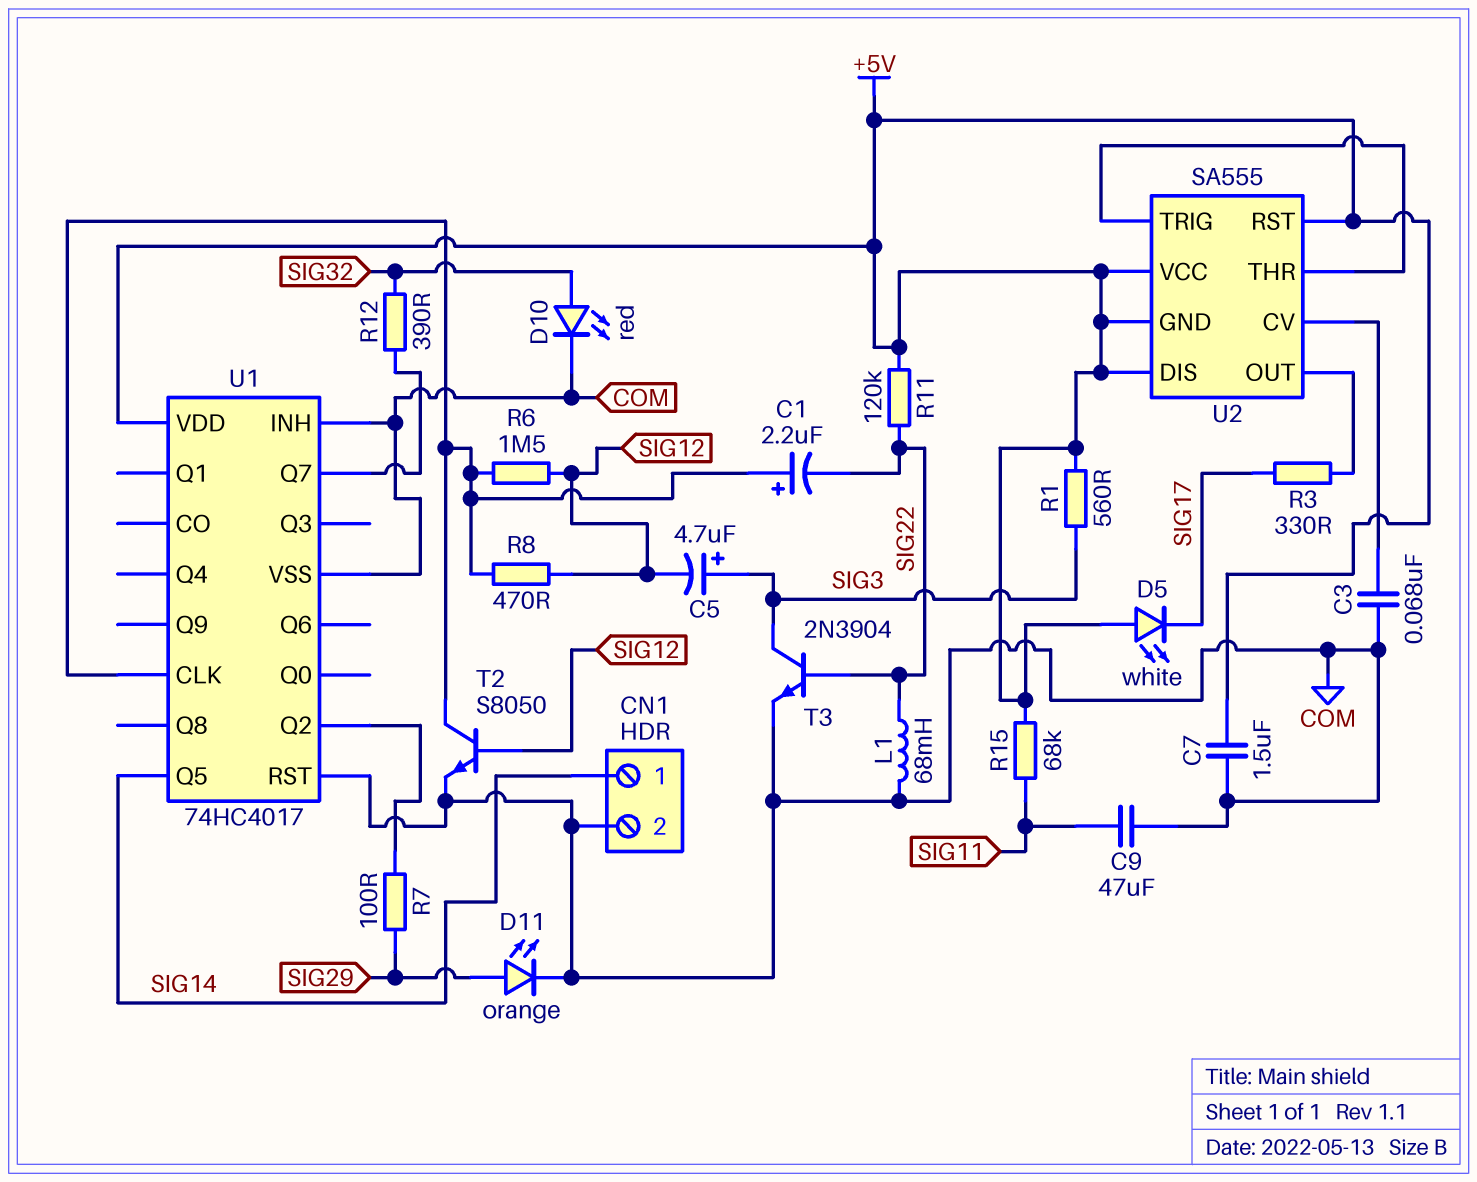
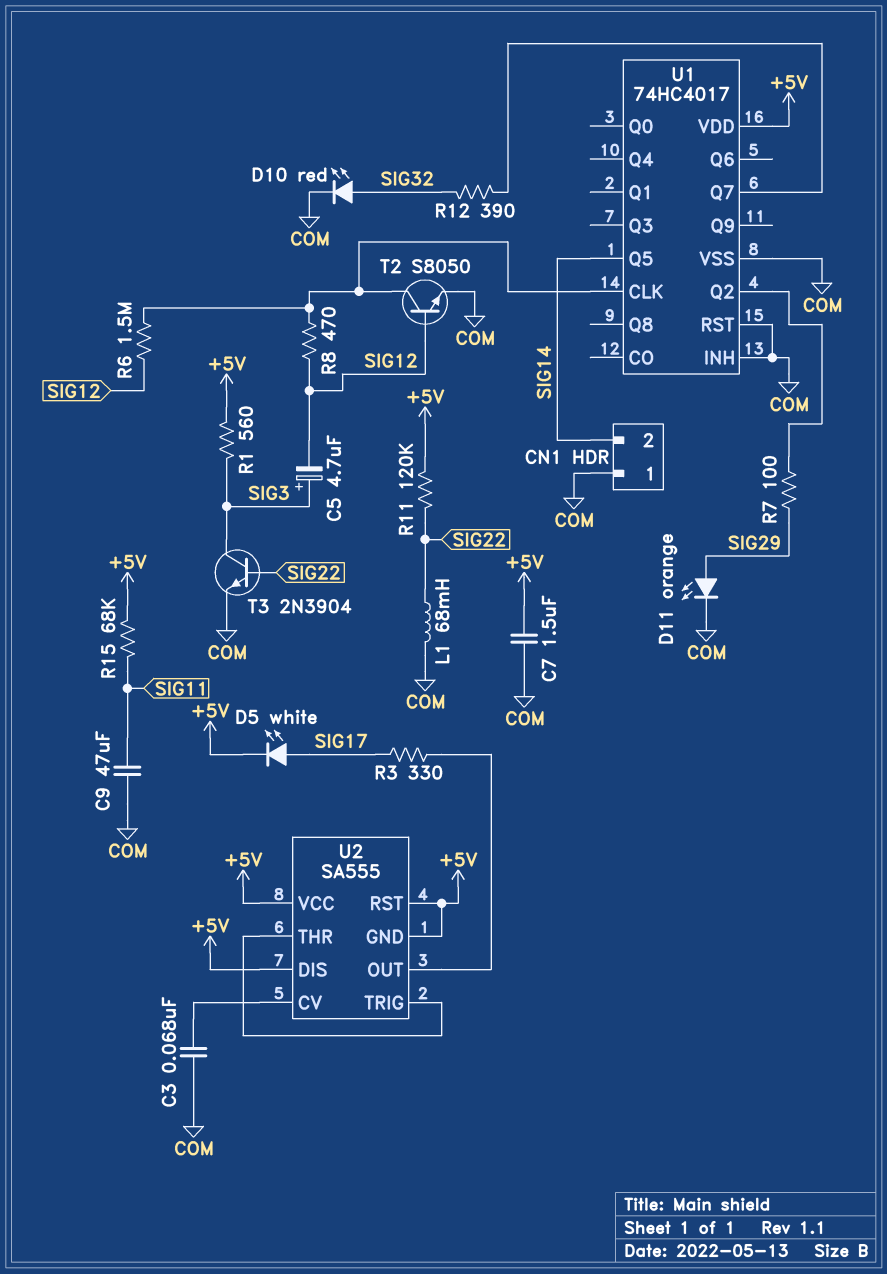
C1: 2.2uF (plus U1/CLK, minus SIG22) -> none
CN1 pin 1: SIG14 -> COM
CN1 pin 2: COM -> SIG14
D5: LED white (A +5V, K SIG17) -> LED white (A SIG17, K +5V)

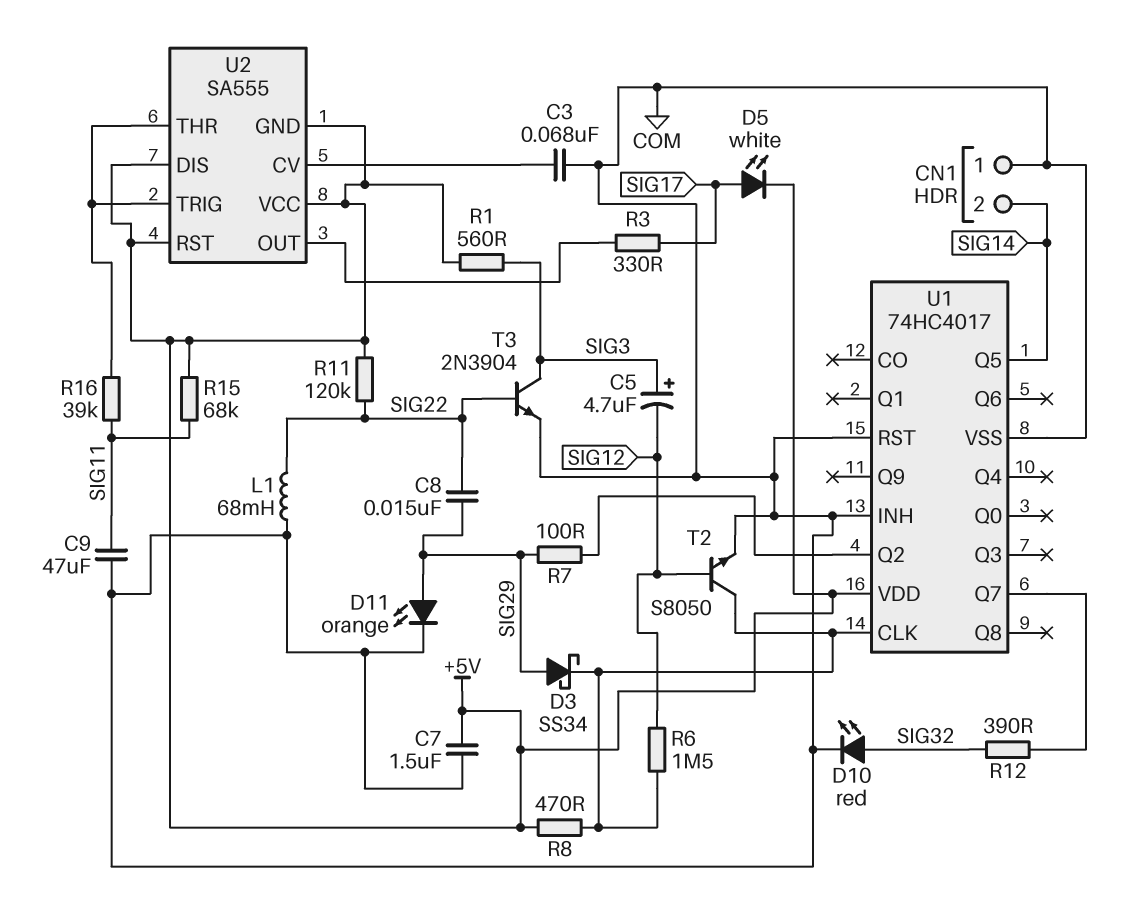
C8: none -> 15nF (SIG22, SIG29)
D3: none -> schottky SS34 (A SIG29, K U1/CLK)
R8: 470 (SIG12, U1/CLK) -> 470 (+5V, U1/CLK)
R16: none -> 39k (SIG11, U2/THR)

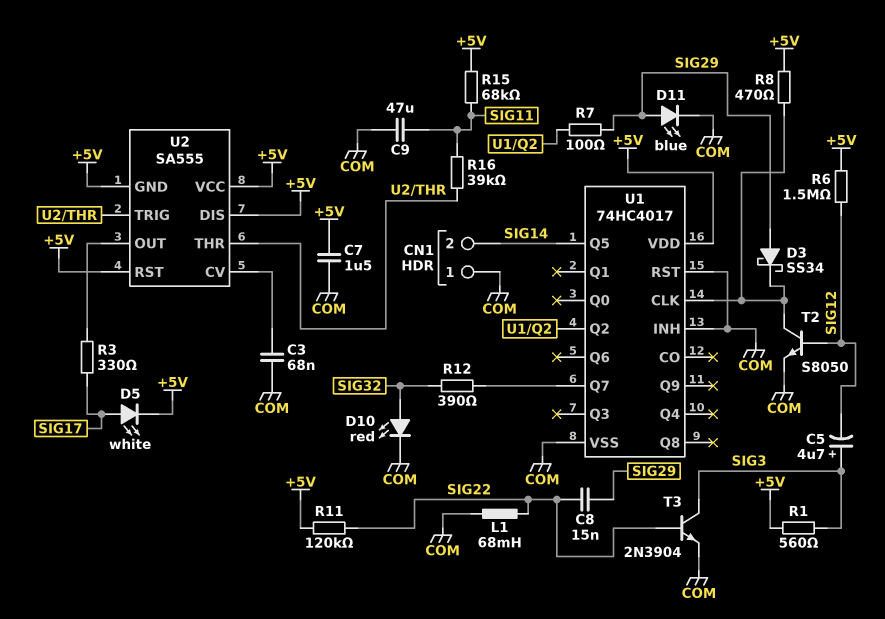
D11: LED orange (A SIG29, K COM) -> LED blue (A SIG29, K COM)
R6: 1.5M (SIG12, U1/CLK) -> 1.5M (+5V, SIG12)

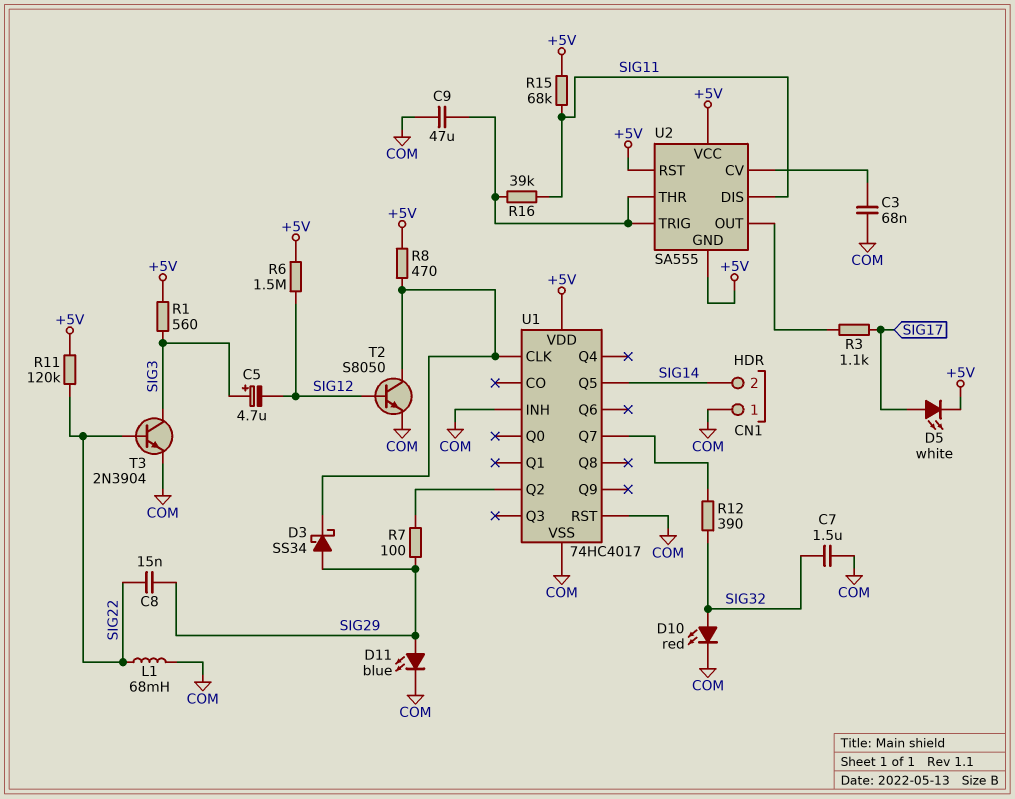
C7: 1.5uF (+5V, COM) -> 1.5uF (COM, SIG32)
C9: 47uF (COM, SIG11) -> 47uF (COM, U2/THR)
R3: 330 (SIG17, U2/OUT) -> 1.1k (SIG17, U2/OUT)
U2 pin DIS: +5V -> SIG11

